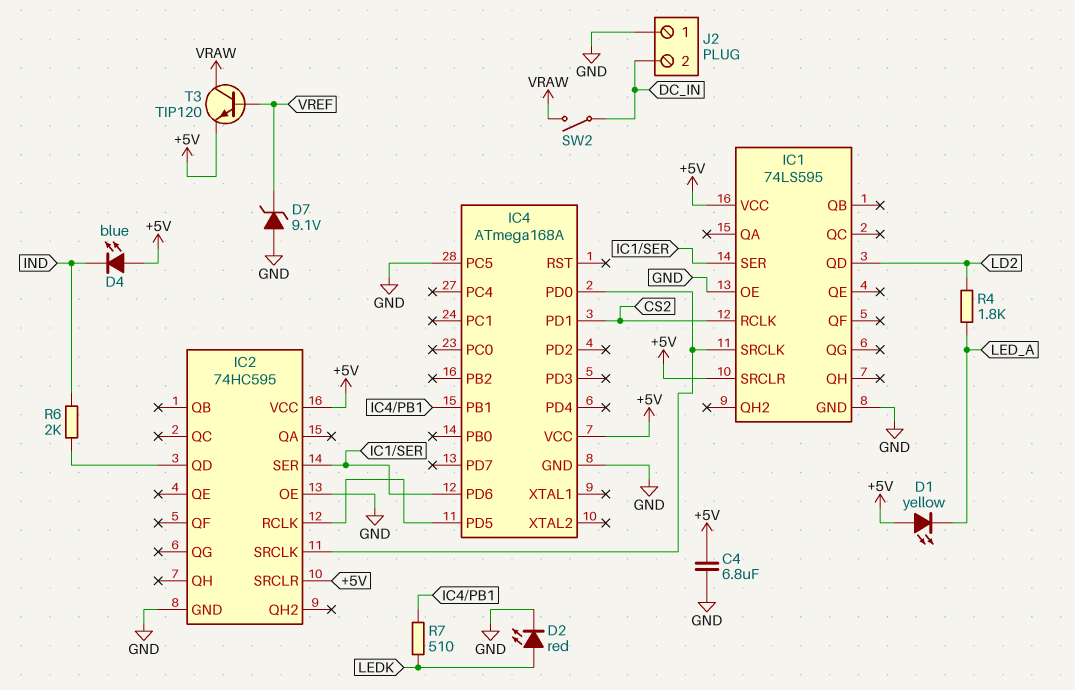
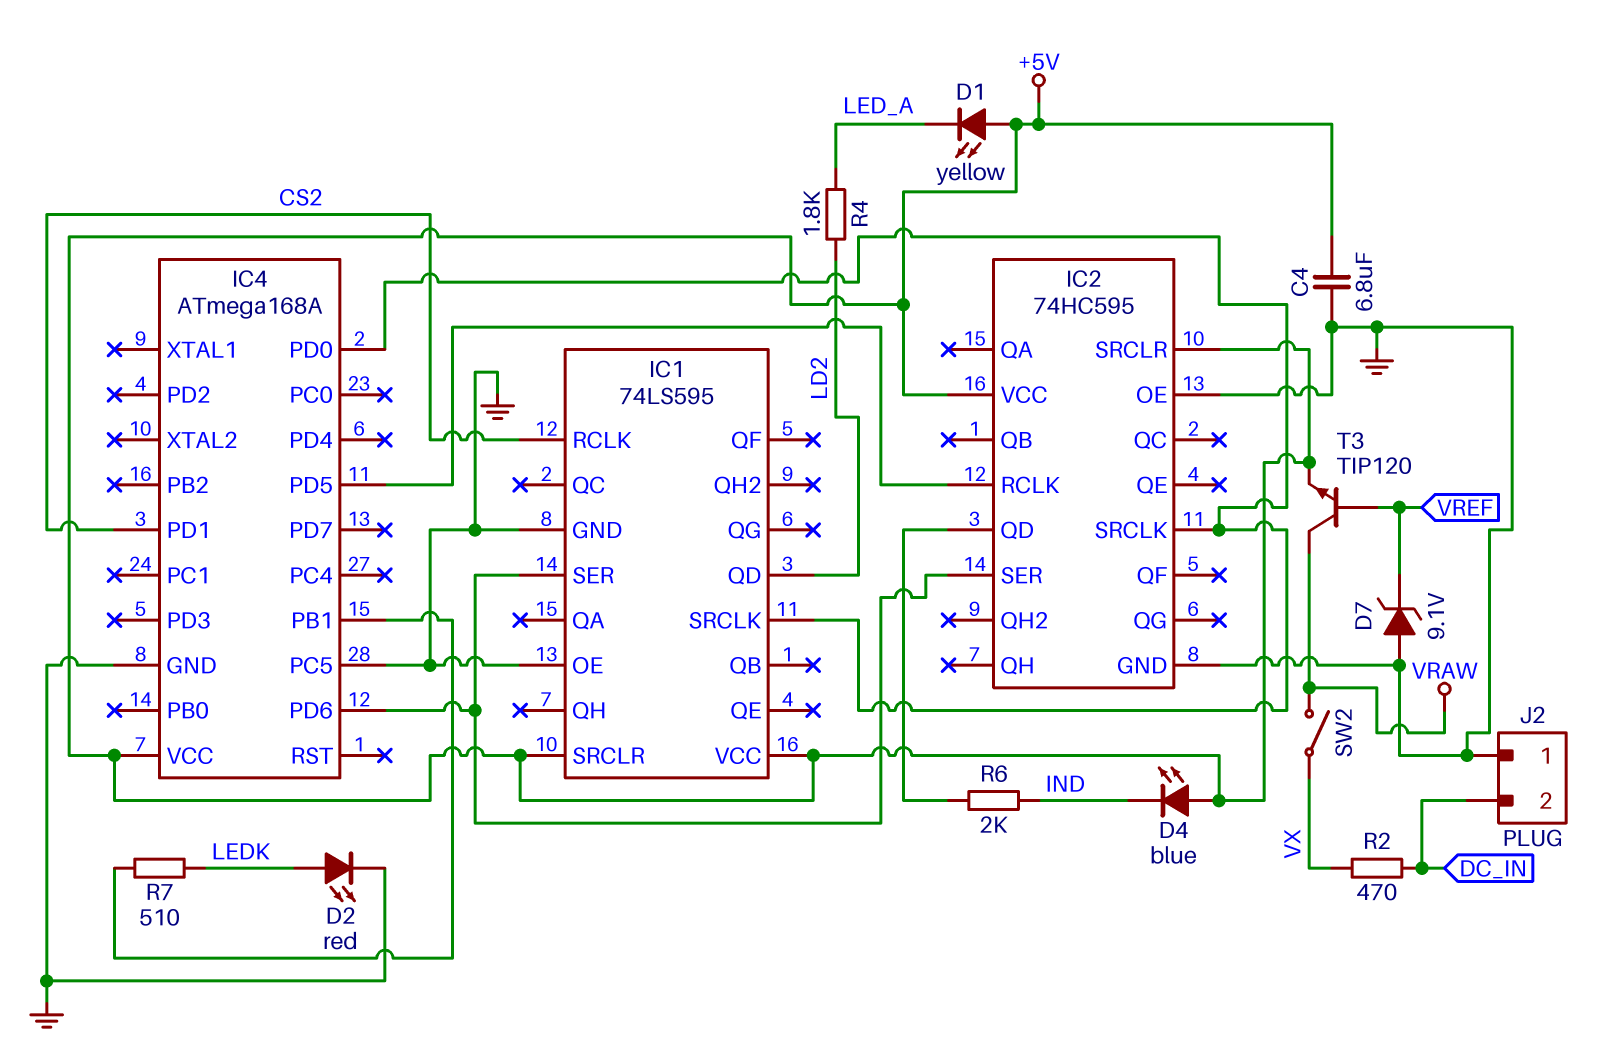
R2: none -> 470 (DC_IN, VX)
SW2: switch (DC_IN, VRAW) -> switch (VRAW, VX)

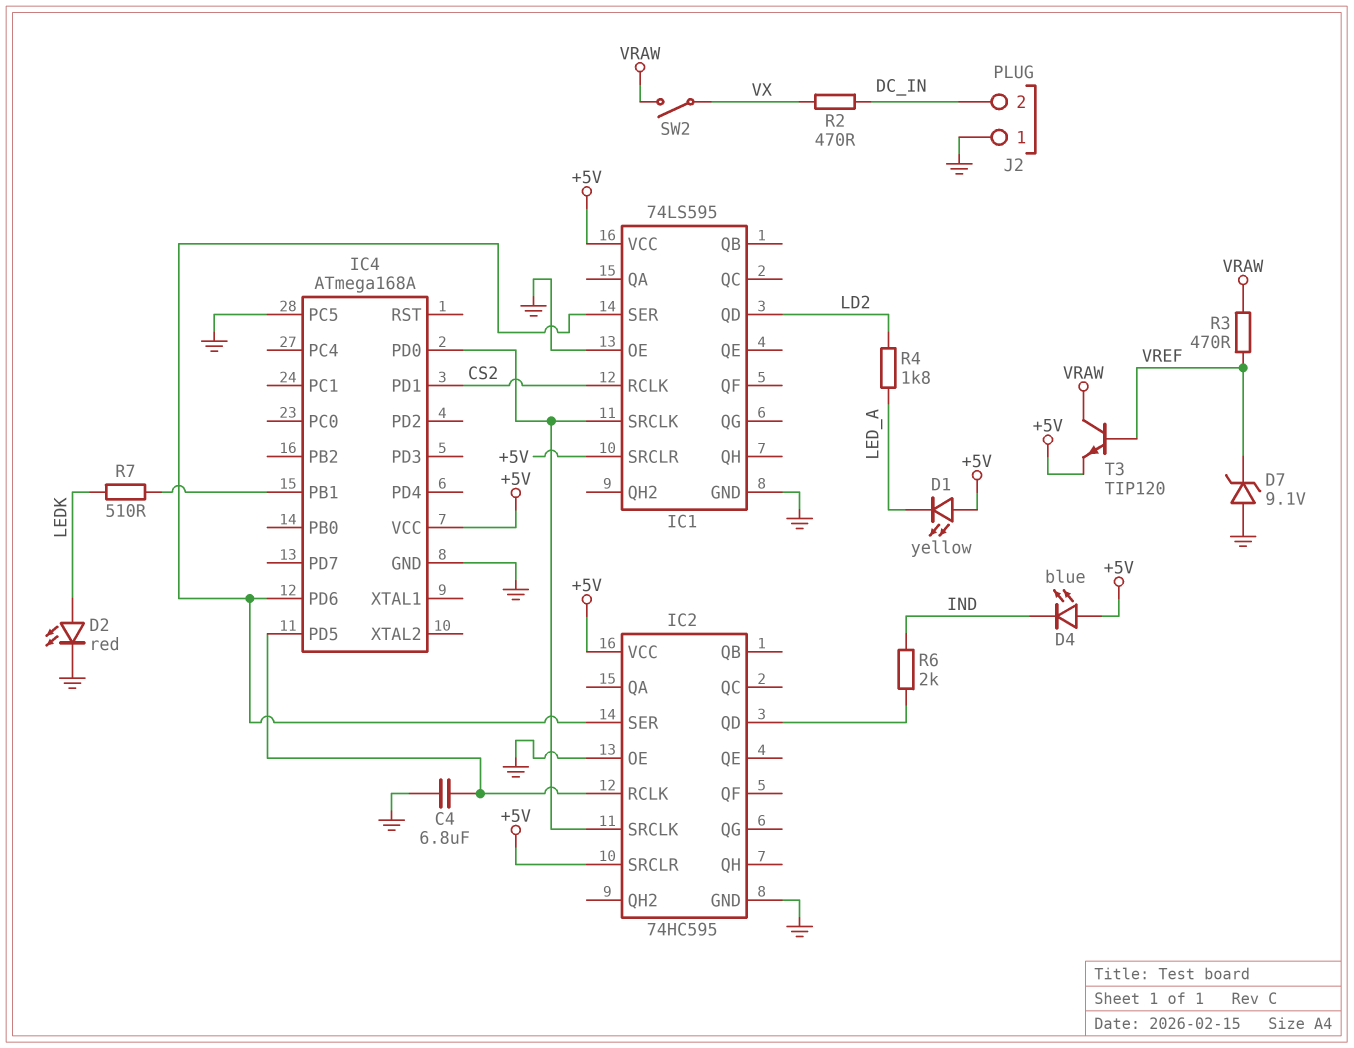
C4: 6.8uF (+5V, GND) -> 6.8uF (GND, IC2/RCLK)
R3: none -> 470 (VRAW, VREF)

